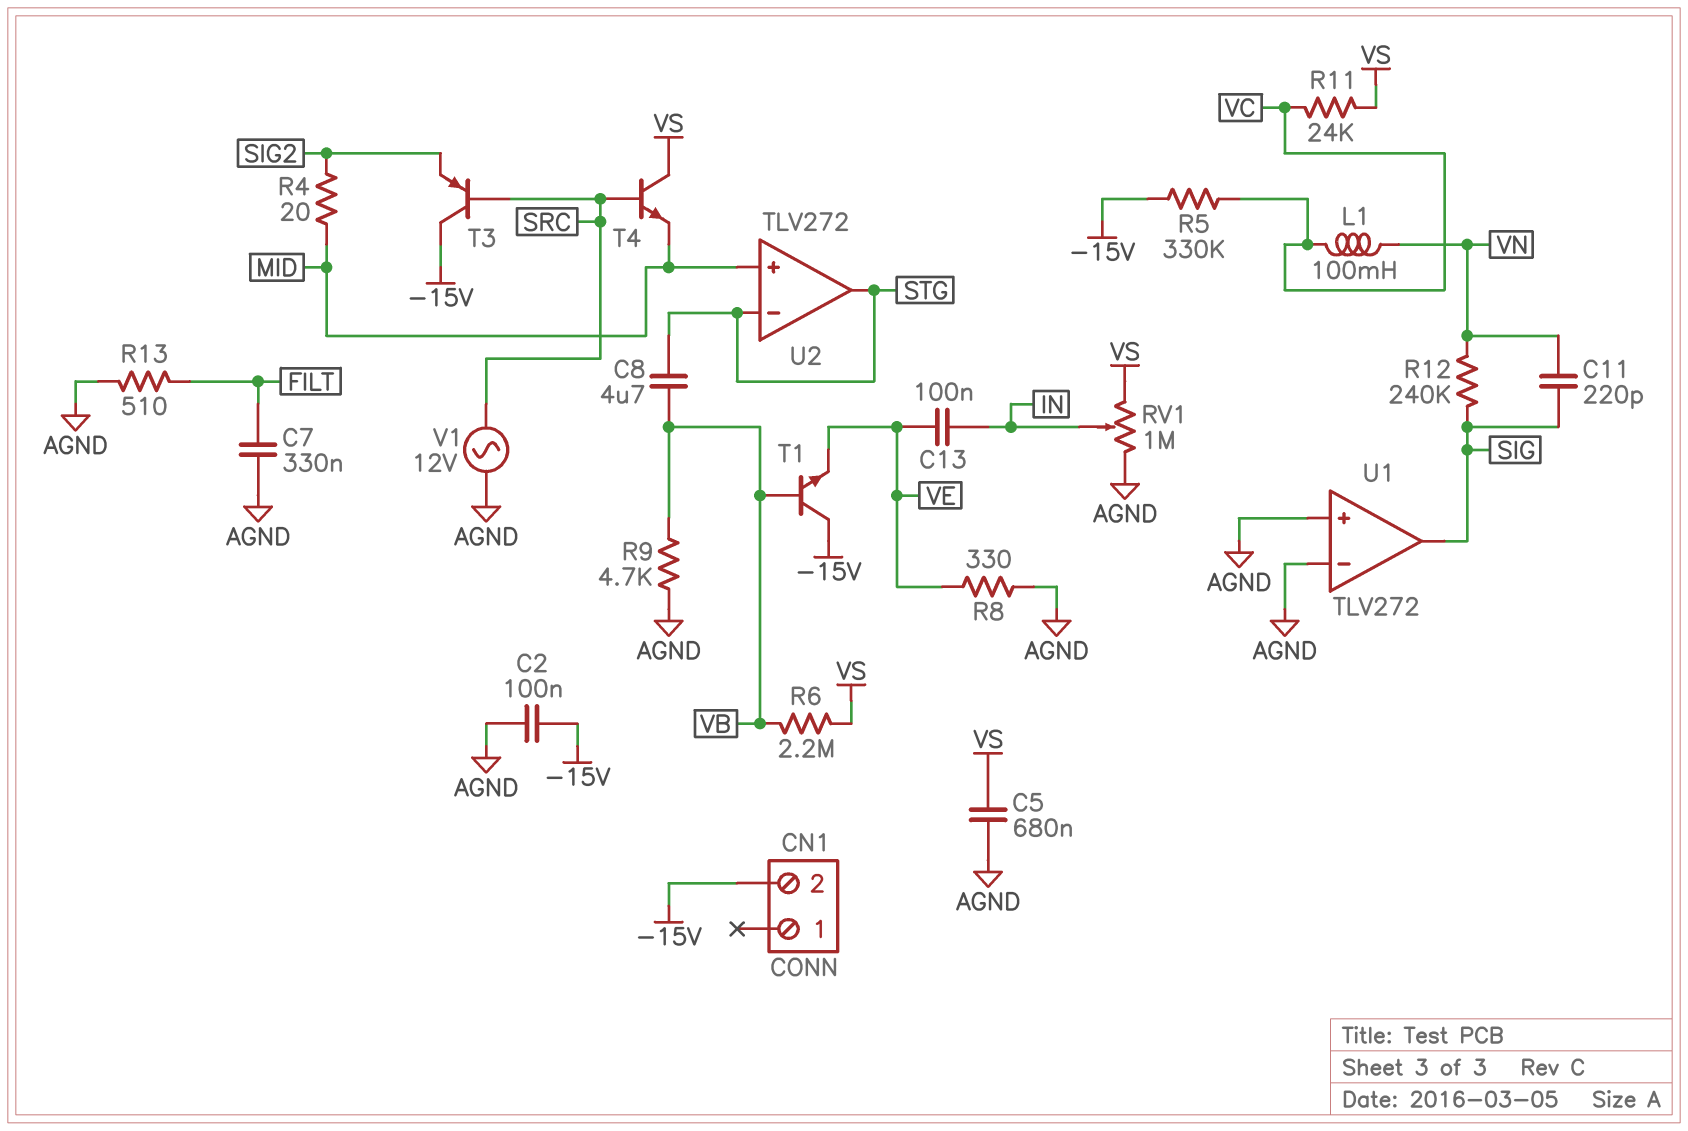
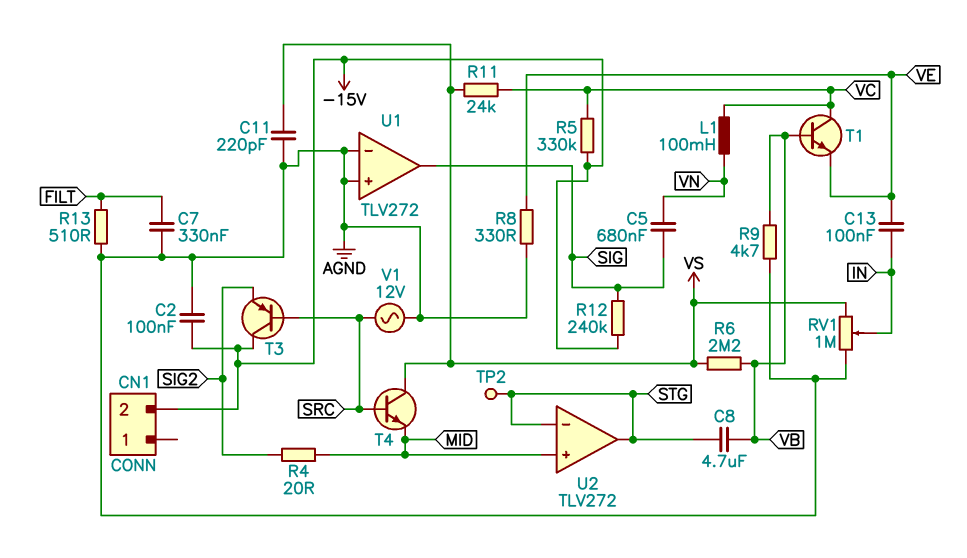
C5: 680nF (AGND, VS) -> 680nF (SIG, VN)
C11: 220pF (SIG, VN) -> 220pF (AGND, VS)
R12: 240k (SIG, VN) -> 240k (-15V, SIG)
T1: NPN (B VB, C -15V, E VE) -> NPN (B VB, C VC, E VE)
TP2: none -> test point (STG)

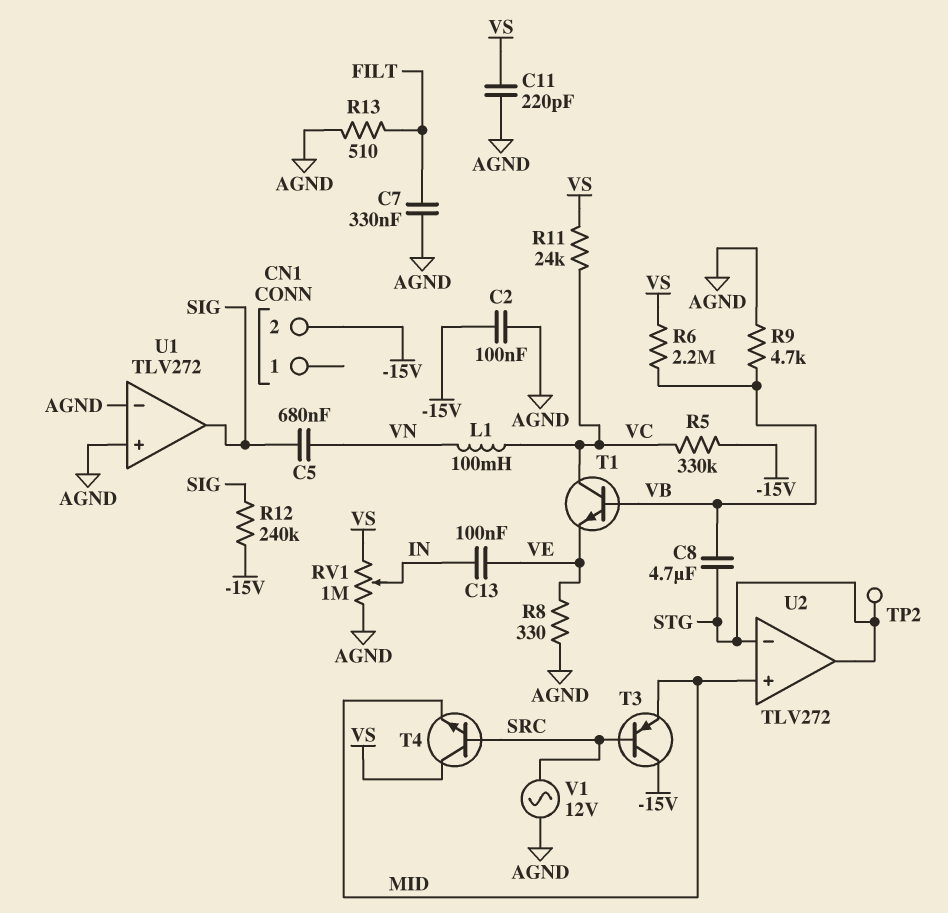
R4: 20 (MID, SIG2) -> none
T3: PNP (B SRC, C -15V, E SIG2) -> PNP (B SRC, C -15V, E MID)

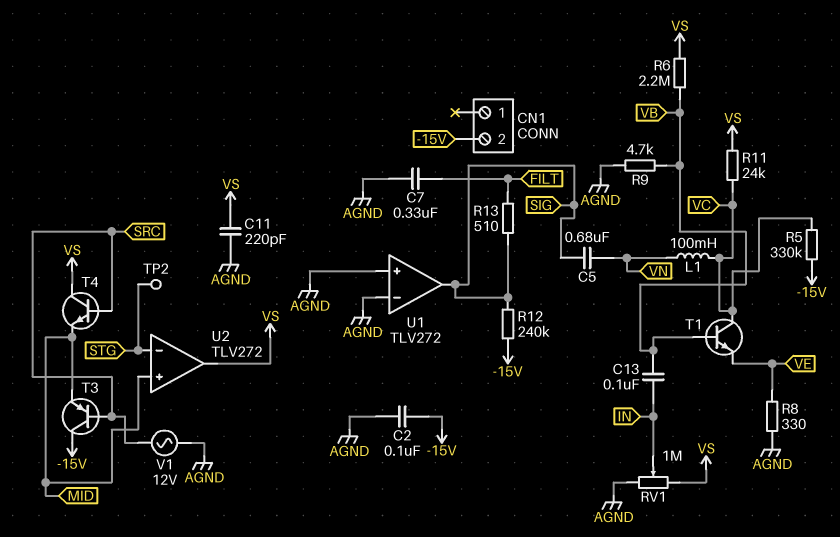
C8: 4.7uF (STG, VB) -> none
C13: 100nF (IN, VE) -> 100nF (IN, VB)
R13: 510 (AGND, FILT) -> 510 (FILT, SIG)
U2 pin out: STG -> VS

